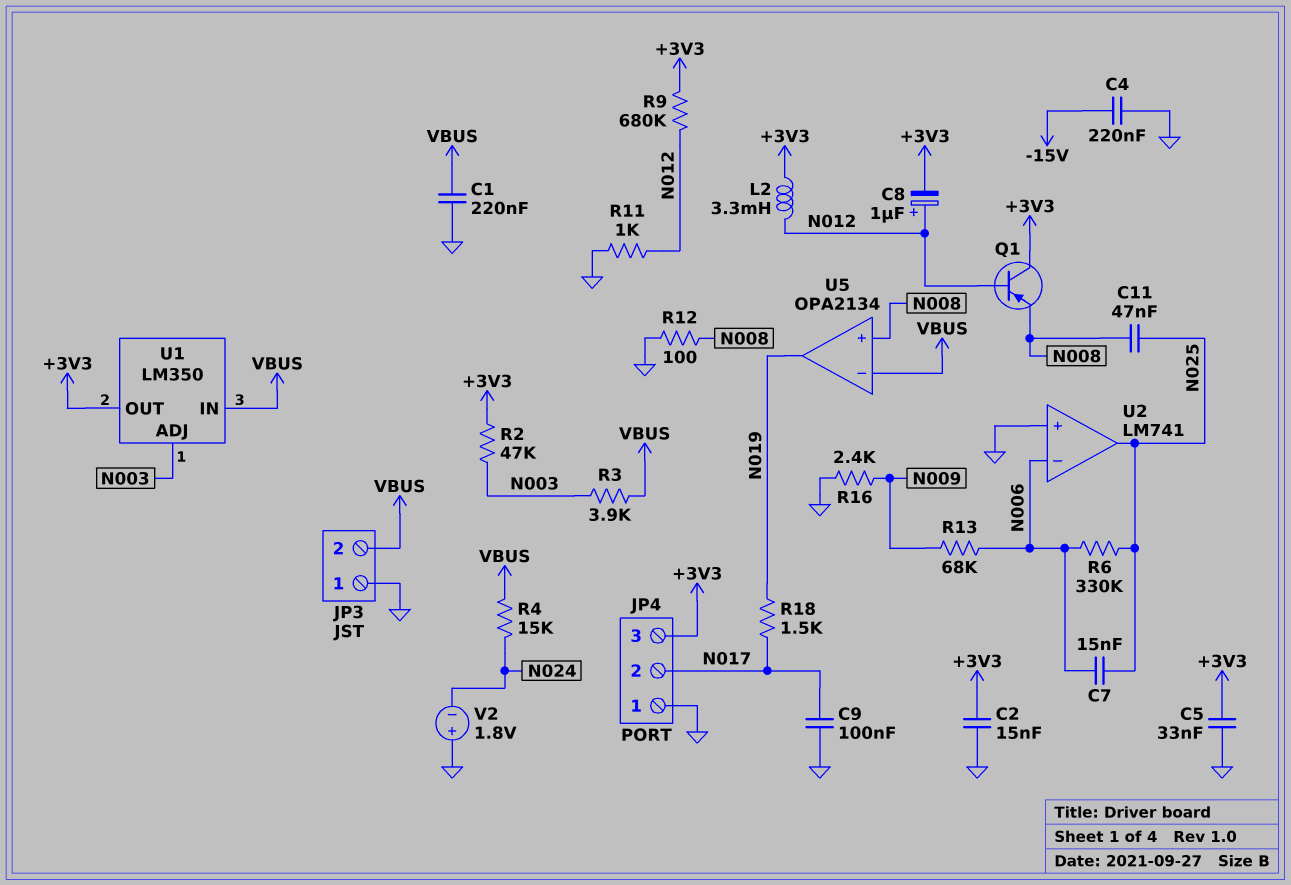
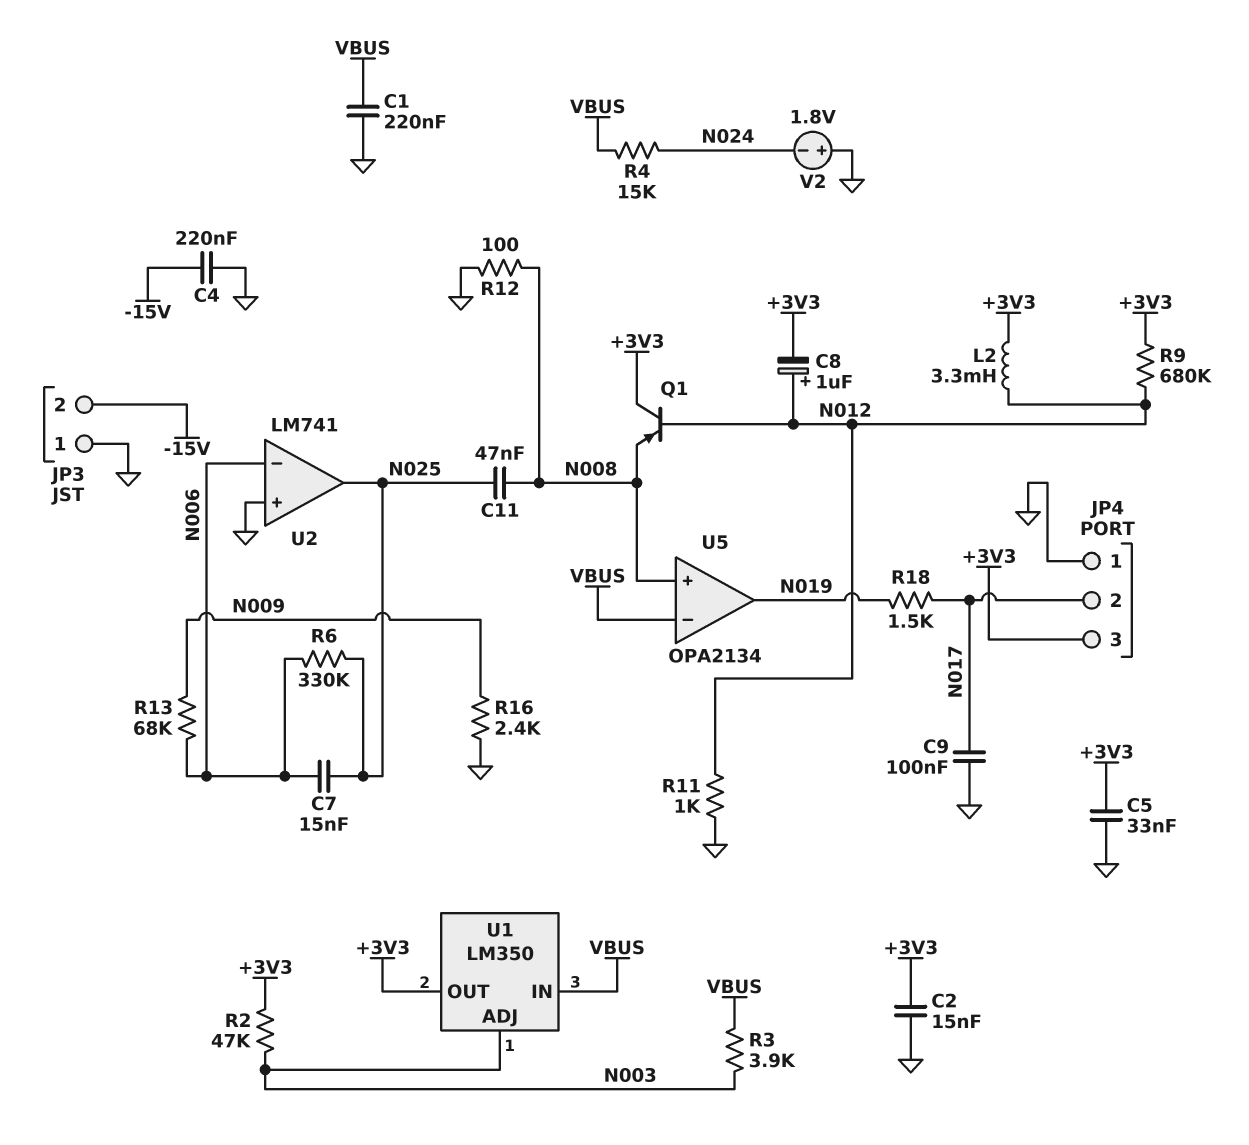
JP3 pin 2: VBUS -> -15V

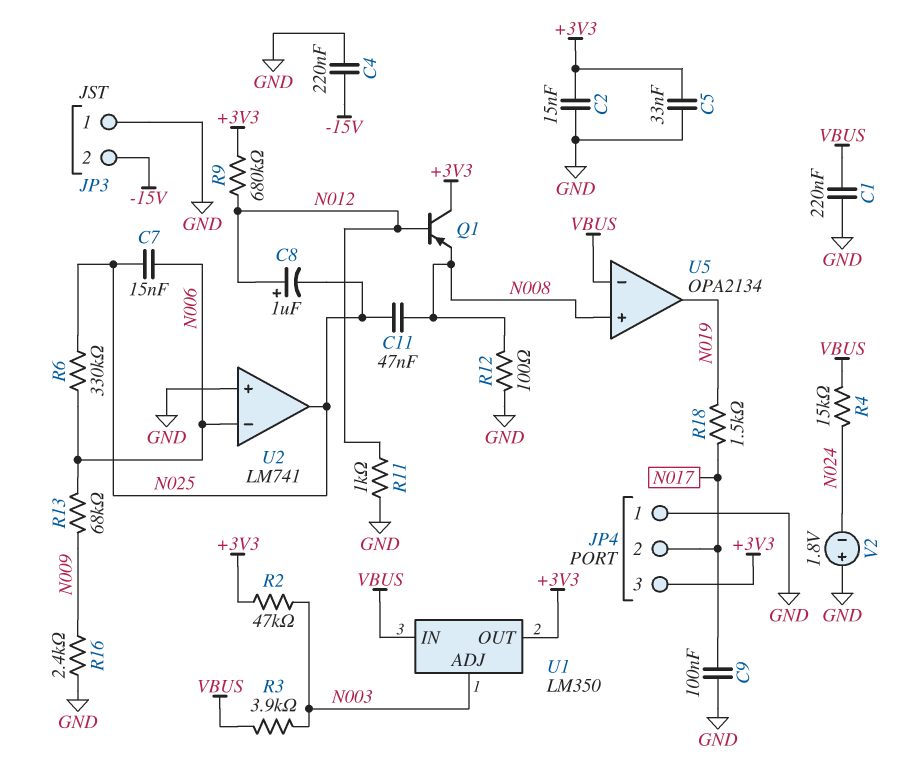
C8: 1uF (plus N012, minus +3V3) -> 1uF (plus N012, minus N025)
L2: 3.3mH (+3V3, N012) -> none

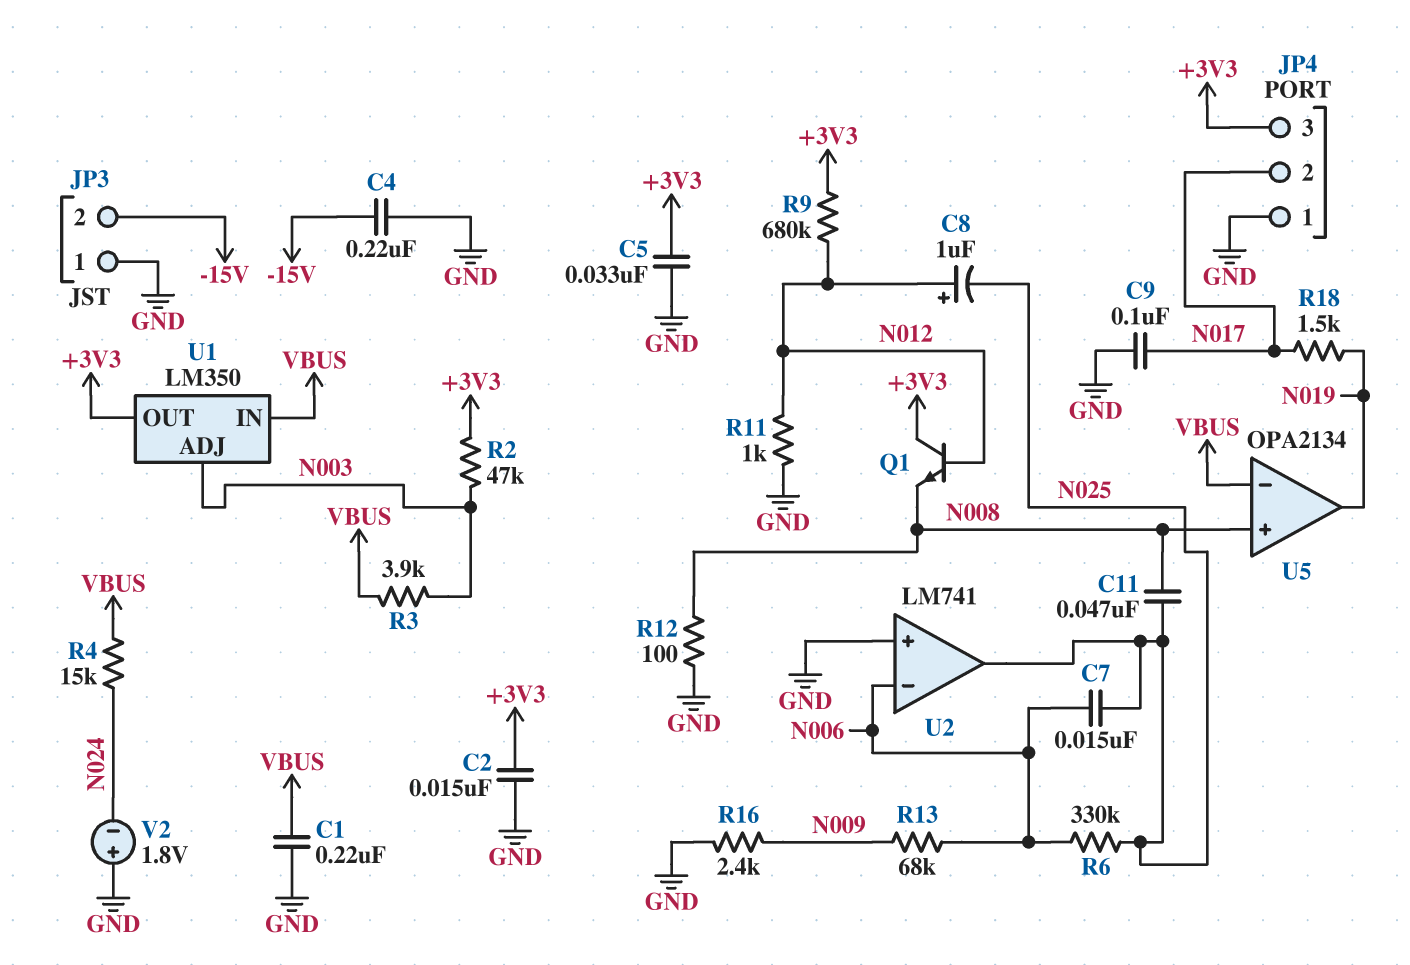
Q1: PNP (B N012, C +3V3, E N008) -> NPN (B N012, C +3V3, E N008)

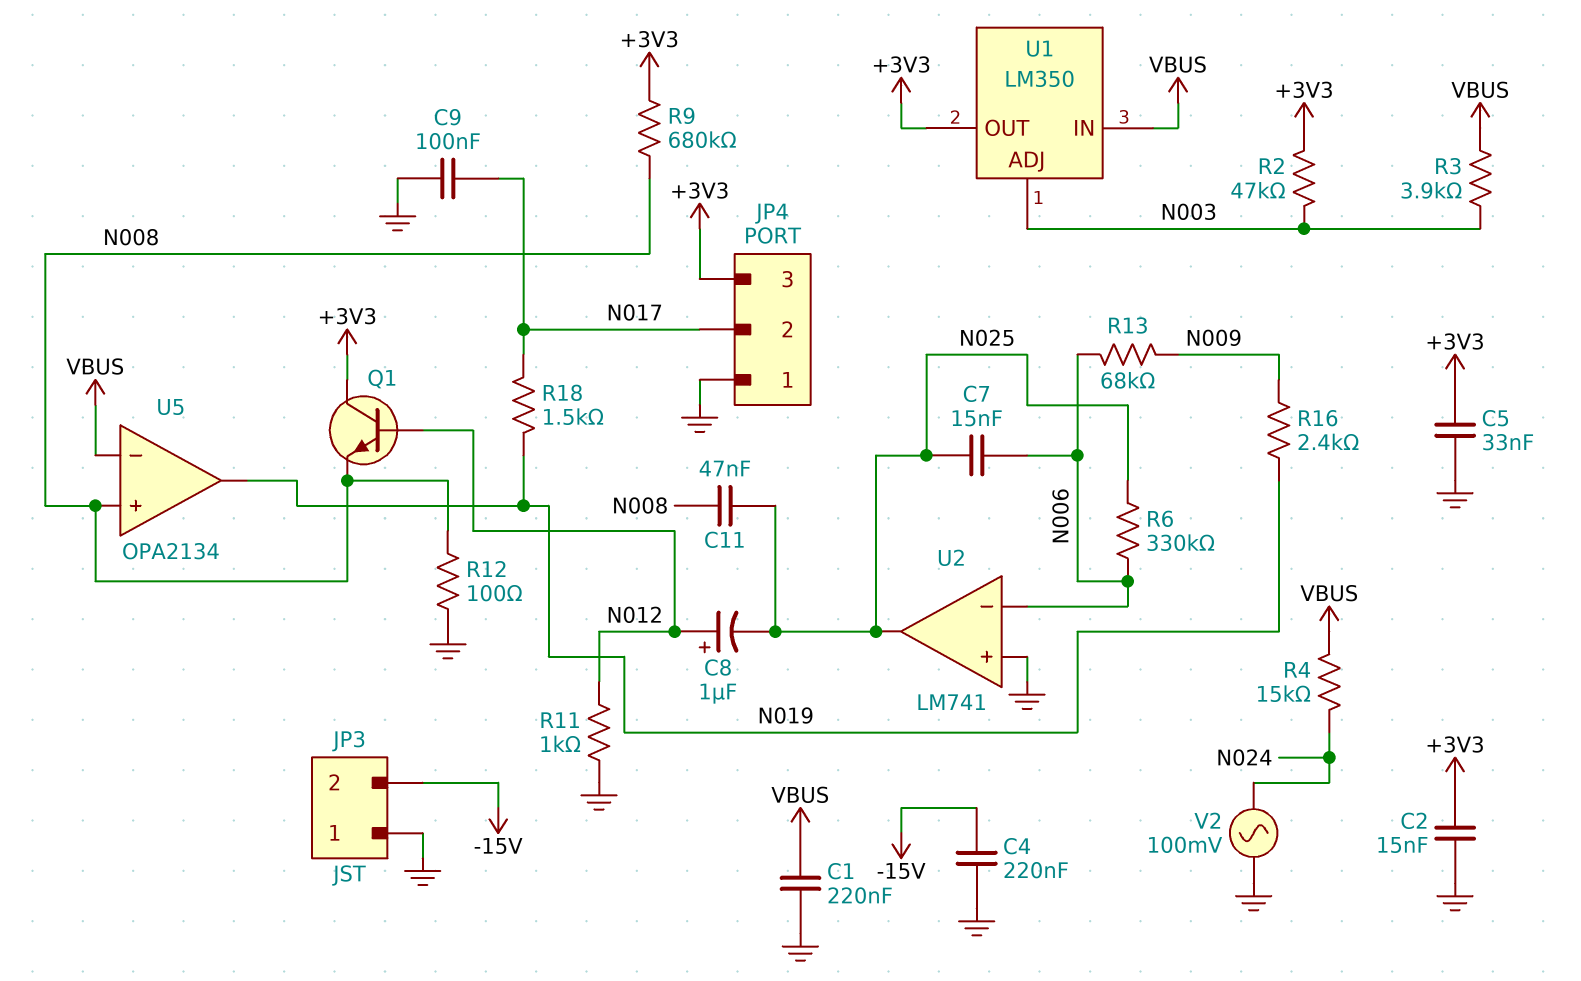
R9: 680k (+3V3, N012) -> 680k (+3V3, N008)
R16: 2.4k (GND, N009) -> 2.4k (N009, N019)
V2: 1.8V (plus GND, minus N024) -> AC 100mV (GND, N024)

